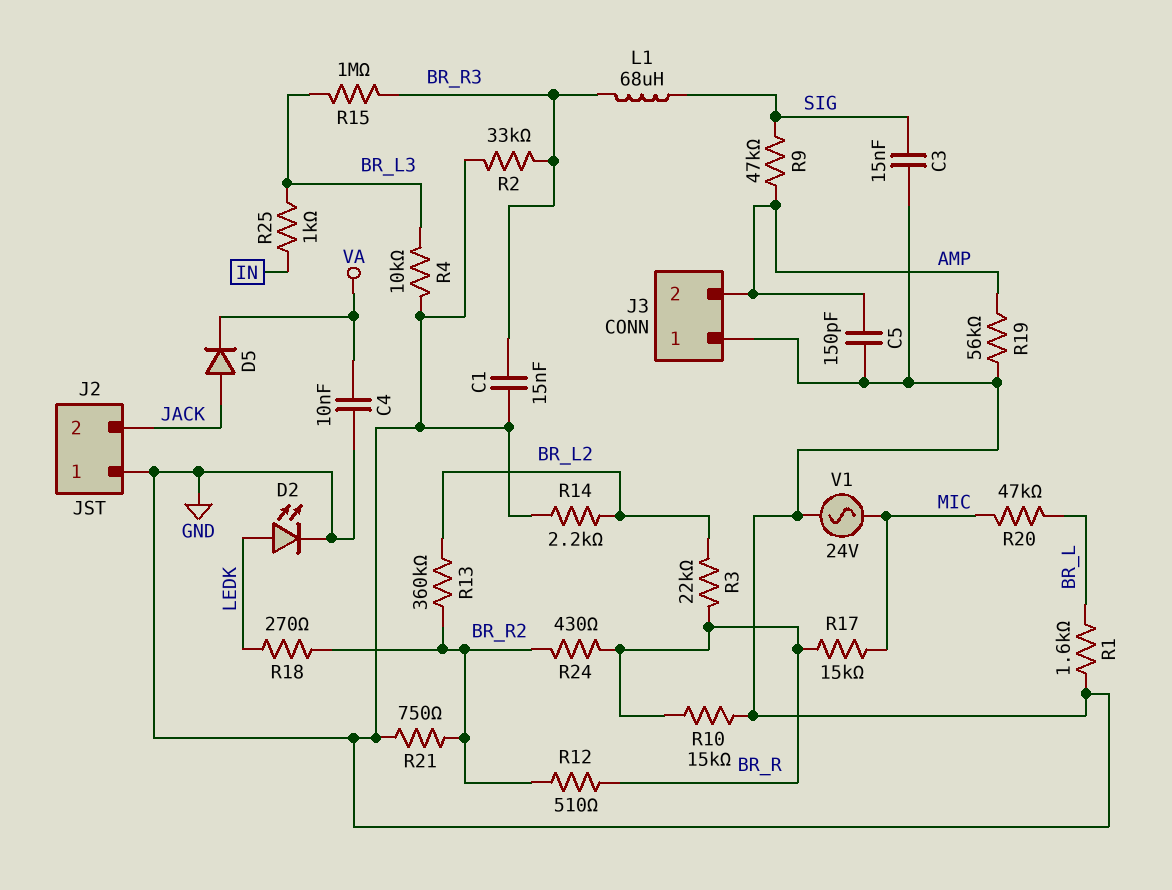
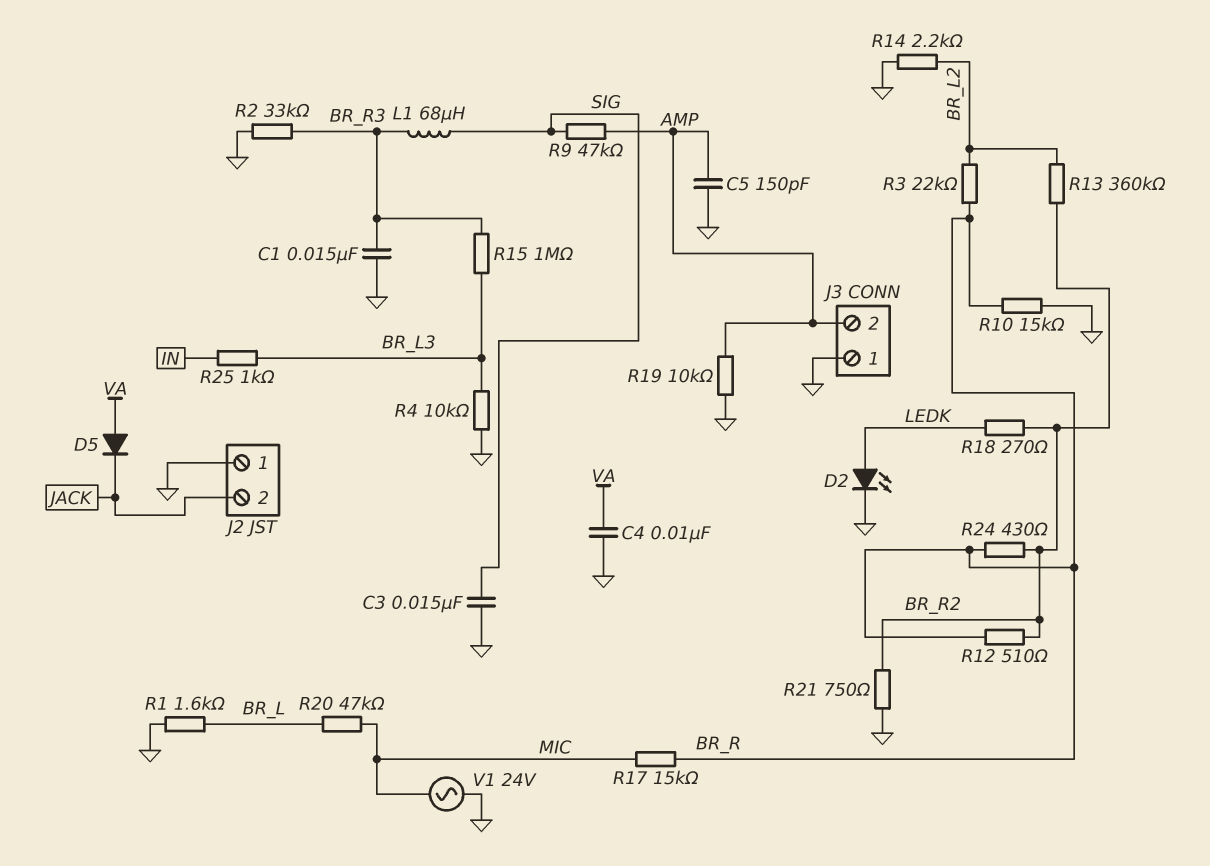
D5: diode (A JACK, K VA) -> diode (A VA, K JACK)
R19: 56k (AMP, GND) -> 10k (AMP, GND)

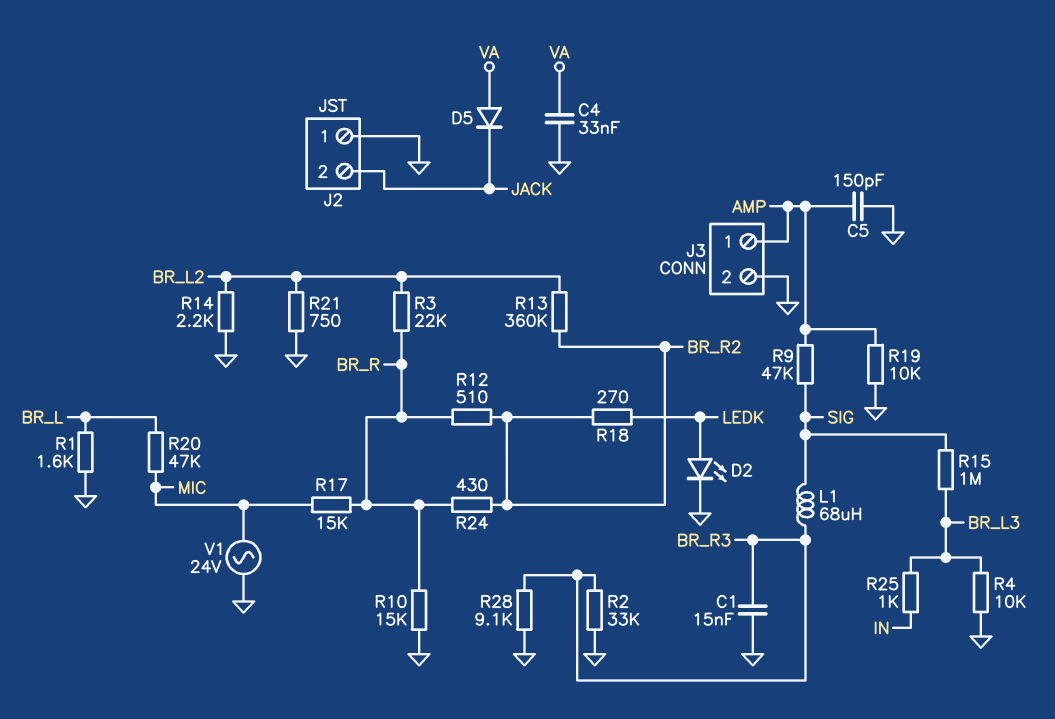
C3: 15nF (GND, SIG) -> none
C4: 10nF (GND, VA) -> 33nF (GND, VA)
J3 pin 1: GND -> AMP
J3 pin 2: AMP -> GND
R15: 1M (BR_L3, BR_R3) -> 1M (BR_L3, SIG)
R21: 750 (BR_R2, GND) -> 750 (BR_L2, GND)
R28: none -> 9.1k (BR_R3, GND)

